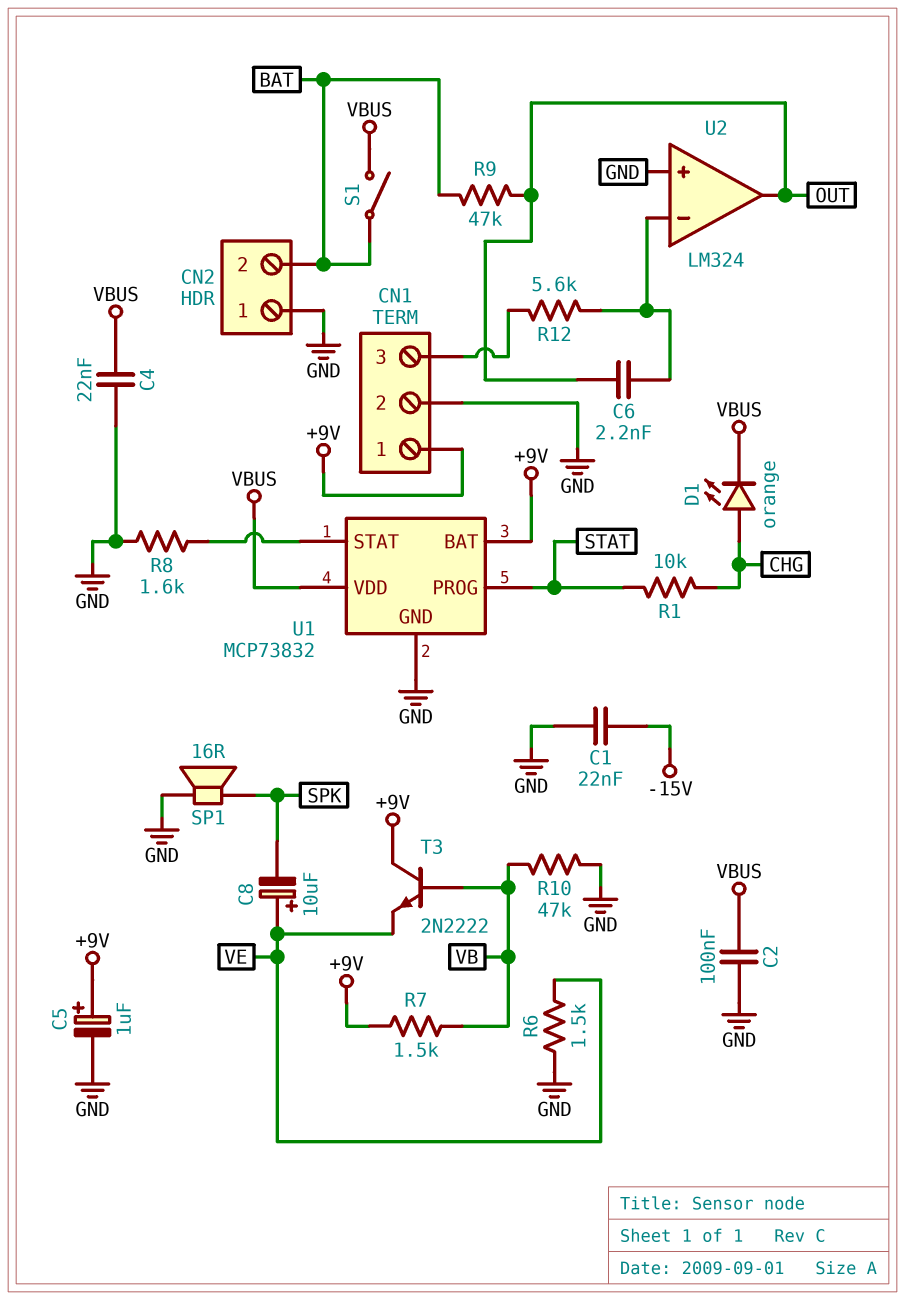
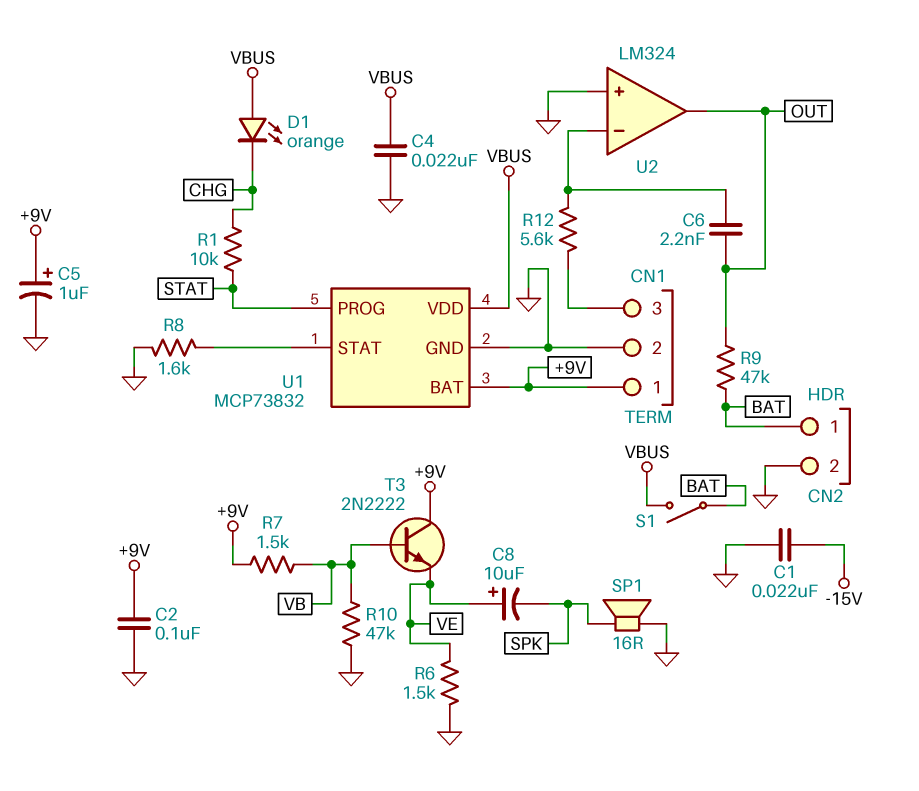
C2: 100nF (GND, VBUS) -> 100nF (+9V, GND)
CN2 pin 1: GND -> BAT
CN2 pin 2: BAT -> GND
D1: LED orange (A CHG, K VBUS) -> LED orange (A VBUS, K CHG)

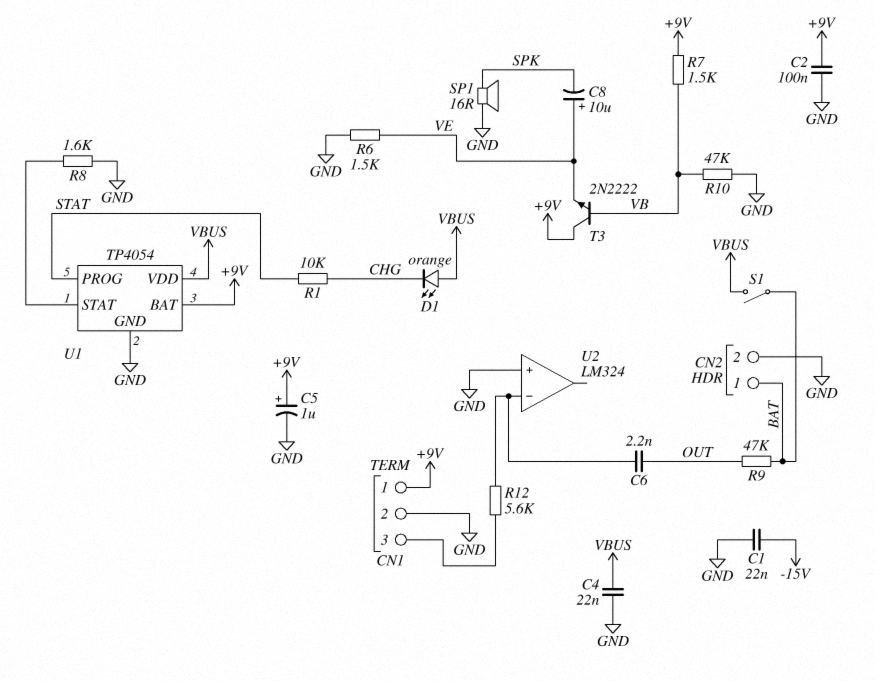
U1: MCP73832 -> TP4054
U2 pin out: OUT -> none

